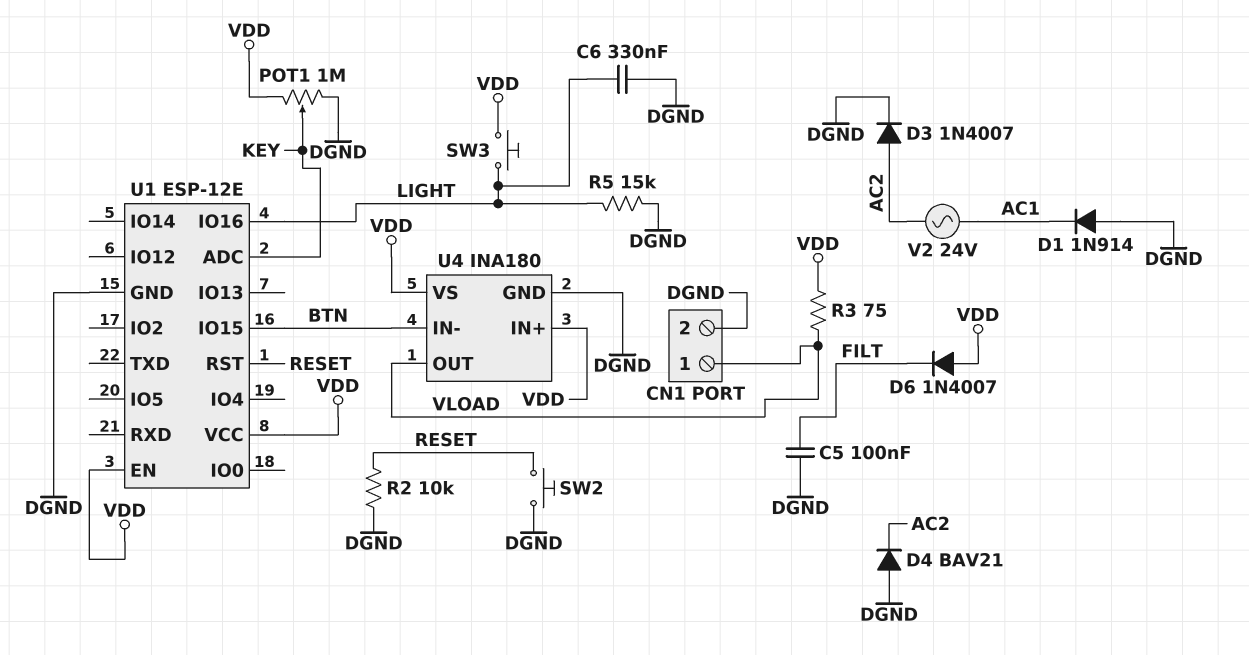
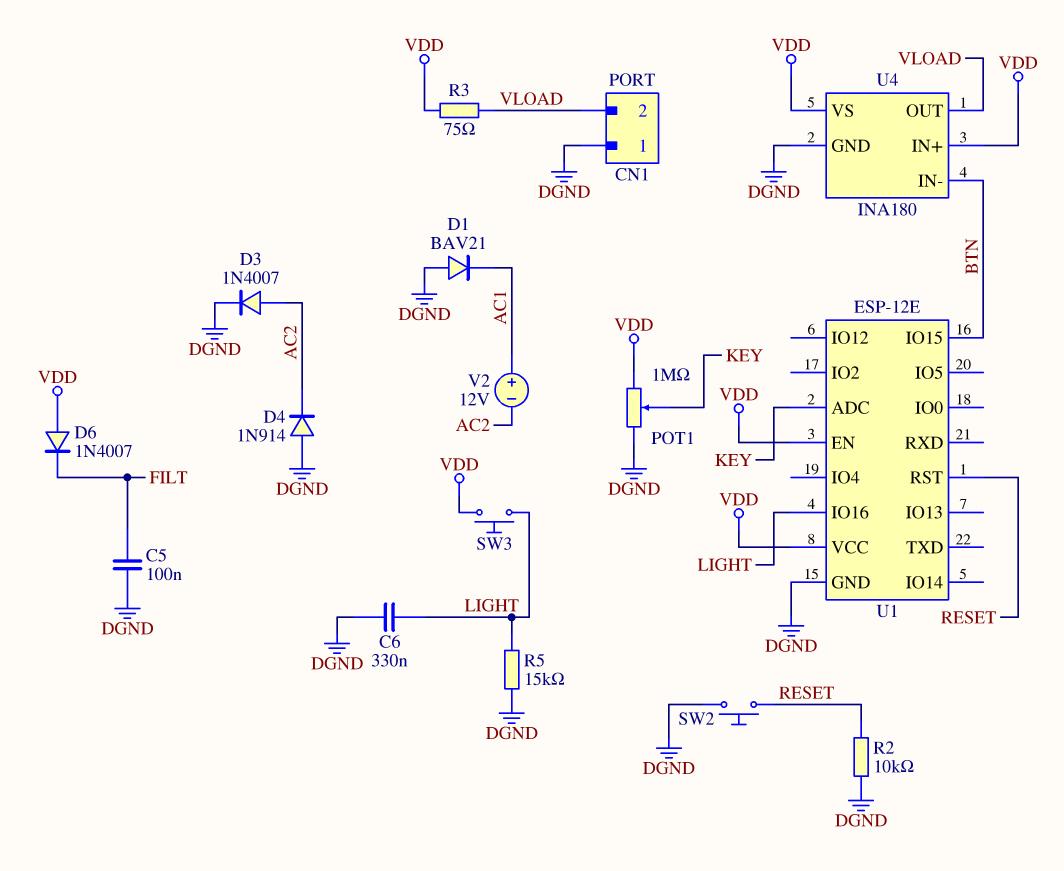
CN1 pin 1: VLOAD -> DGND
CN1 pin 2: DGND -> VLOAD
D1: diode 1N914 (A DGND, K AC1) -> diode BAV21 (A DGND, K AC1)
D4: diode BAV21 (A DGND, K AC2) -> diode 1N914 (A DGND, K AC2)
V2: AC 24V (AC1, AC2) -> 12V (plus AC1, minus AC2)

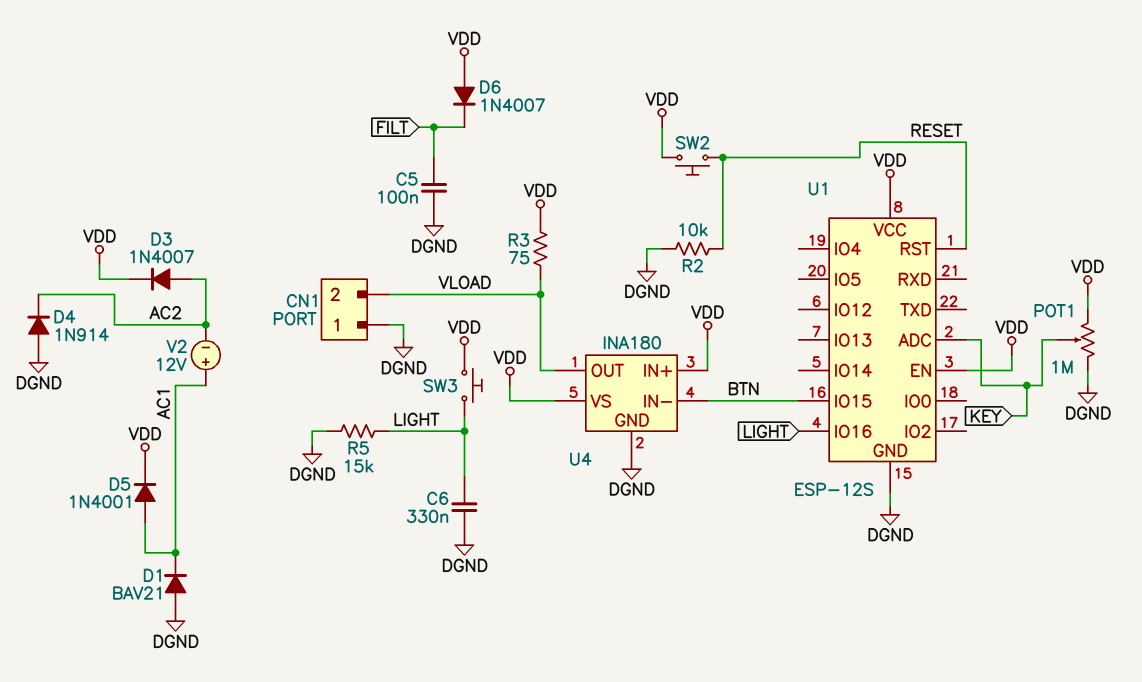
D3: diode 1N4007 (A AC2, K DGND) -> diode 1N4007 (A AC2, K VDD)
D5: none -> diode 1N4001 (A AC1, K VDD)
SW2: button (DGND, RESET) -> button (RESET, VDD)
U1: ESP-12E -> ESP-12S

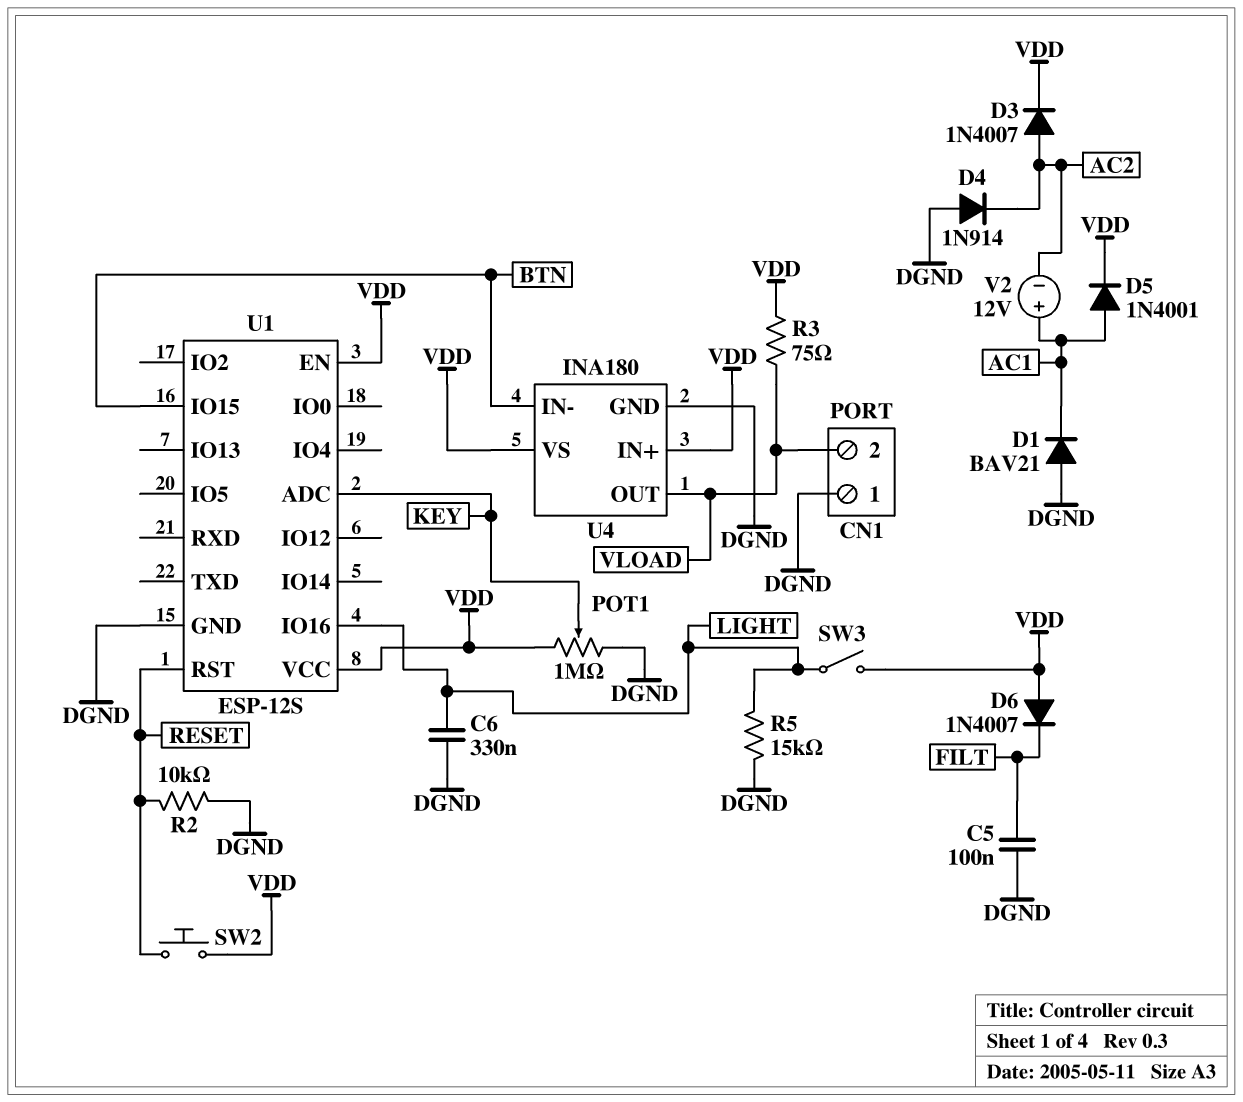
SW3: button (LIGHT, VDD) -> switch (LIGHT, VDD)

